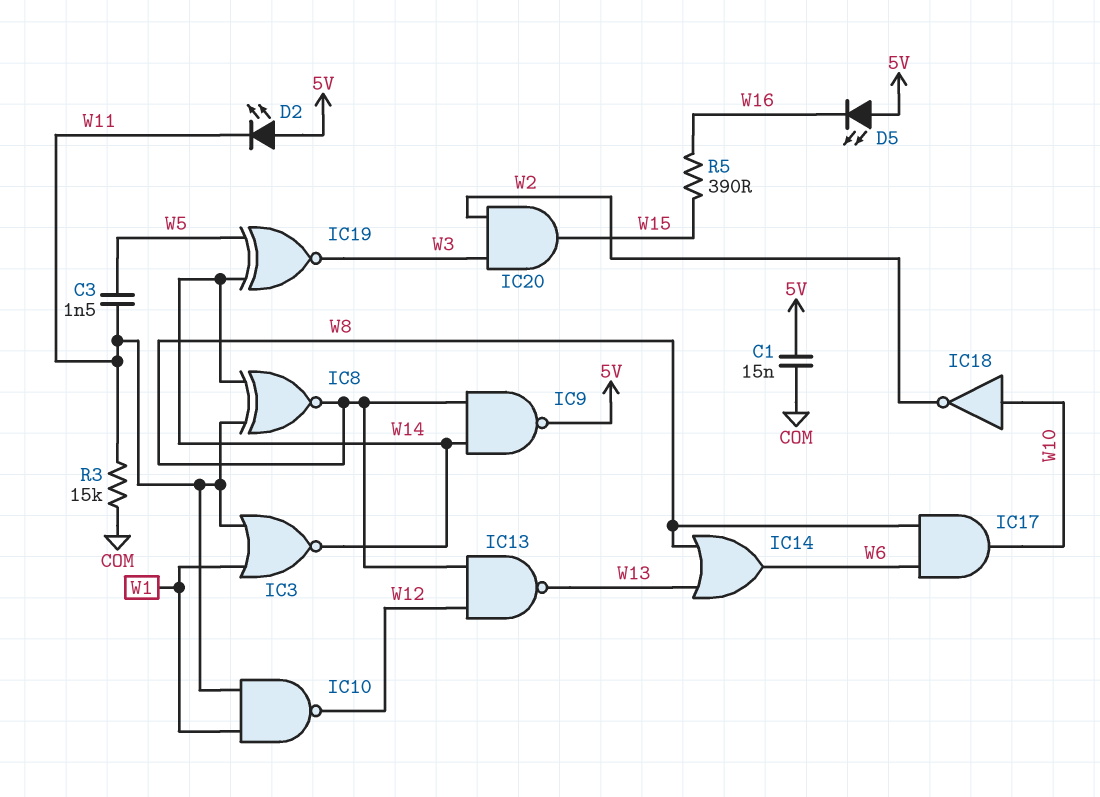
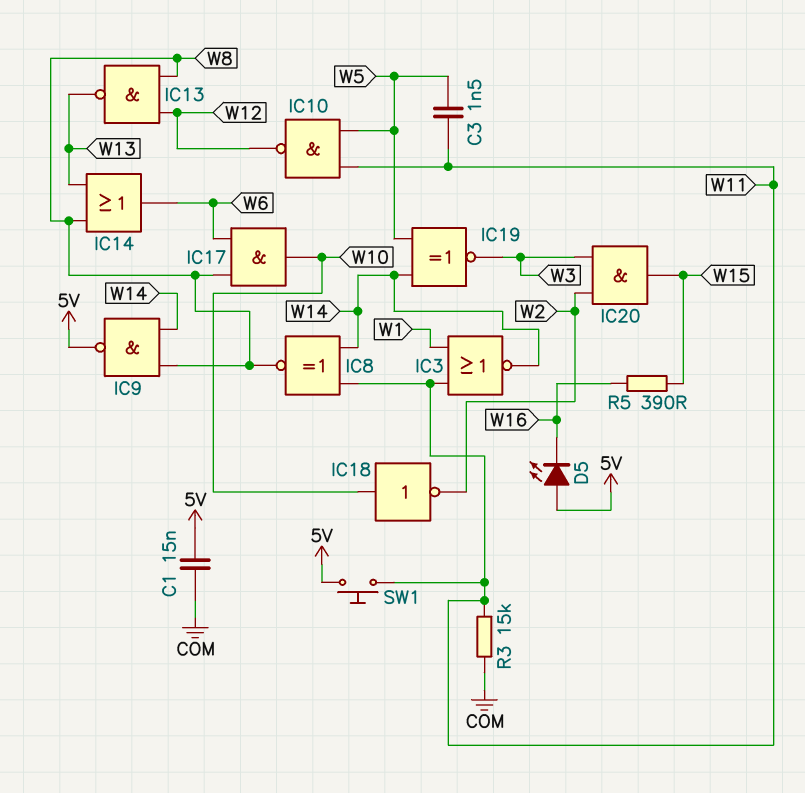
D2: LED (A 5V, K W11) -> none
IC10: NAND (in W1, in W11, out W12) -> NAND (in W5, in W11, out W12)
SW1: none -> button (5V, W11)

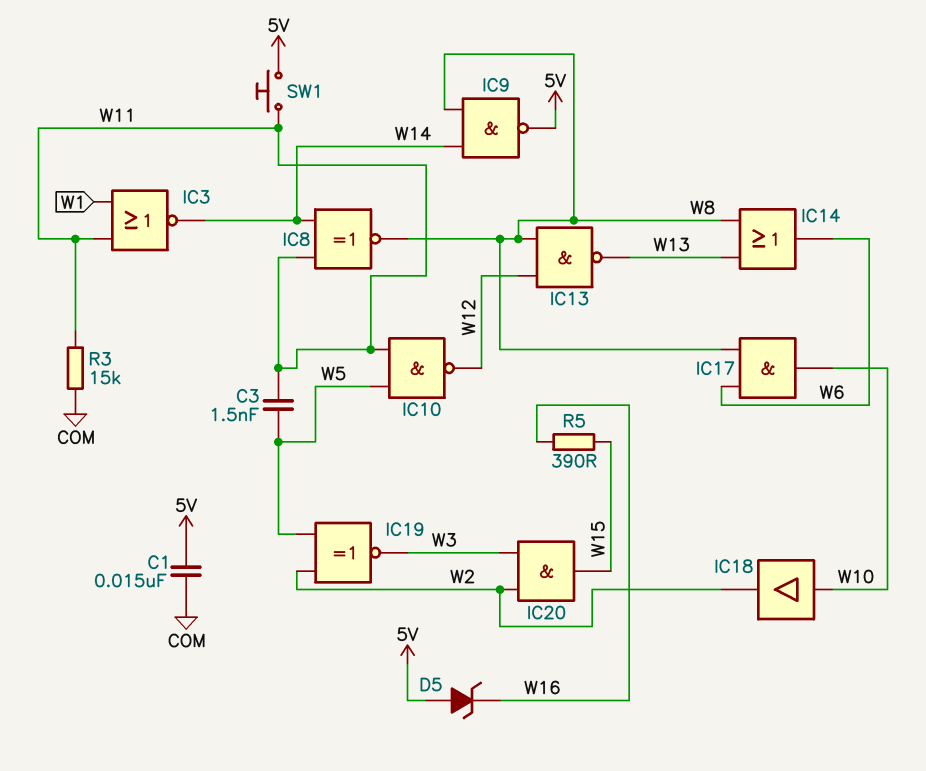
D5: LED (A 5V, K W16) -> zener (A 5V, K W16)
IC18: NOT (in W10, out W2) -> buffer (in W10, out W2)
IC19: XNOR (in W5, in W14, out W3) -> XNOR (in W2, in W5, out W3)

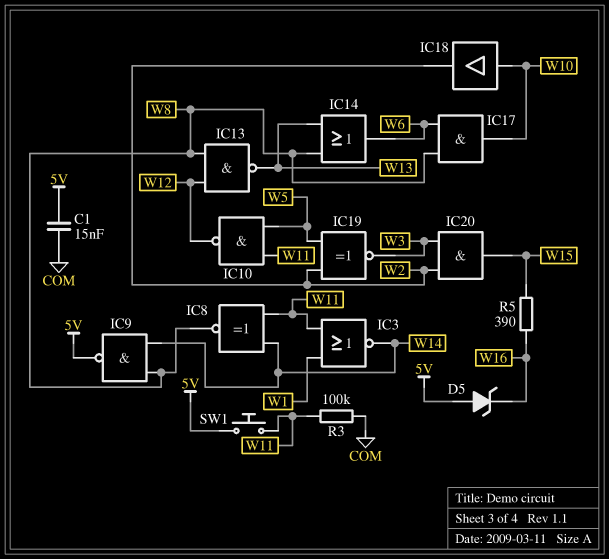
C3: 1.5nF (W5, W11) -> none
R3: 15k (COM, W11) -> 100k (COM, W11)

